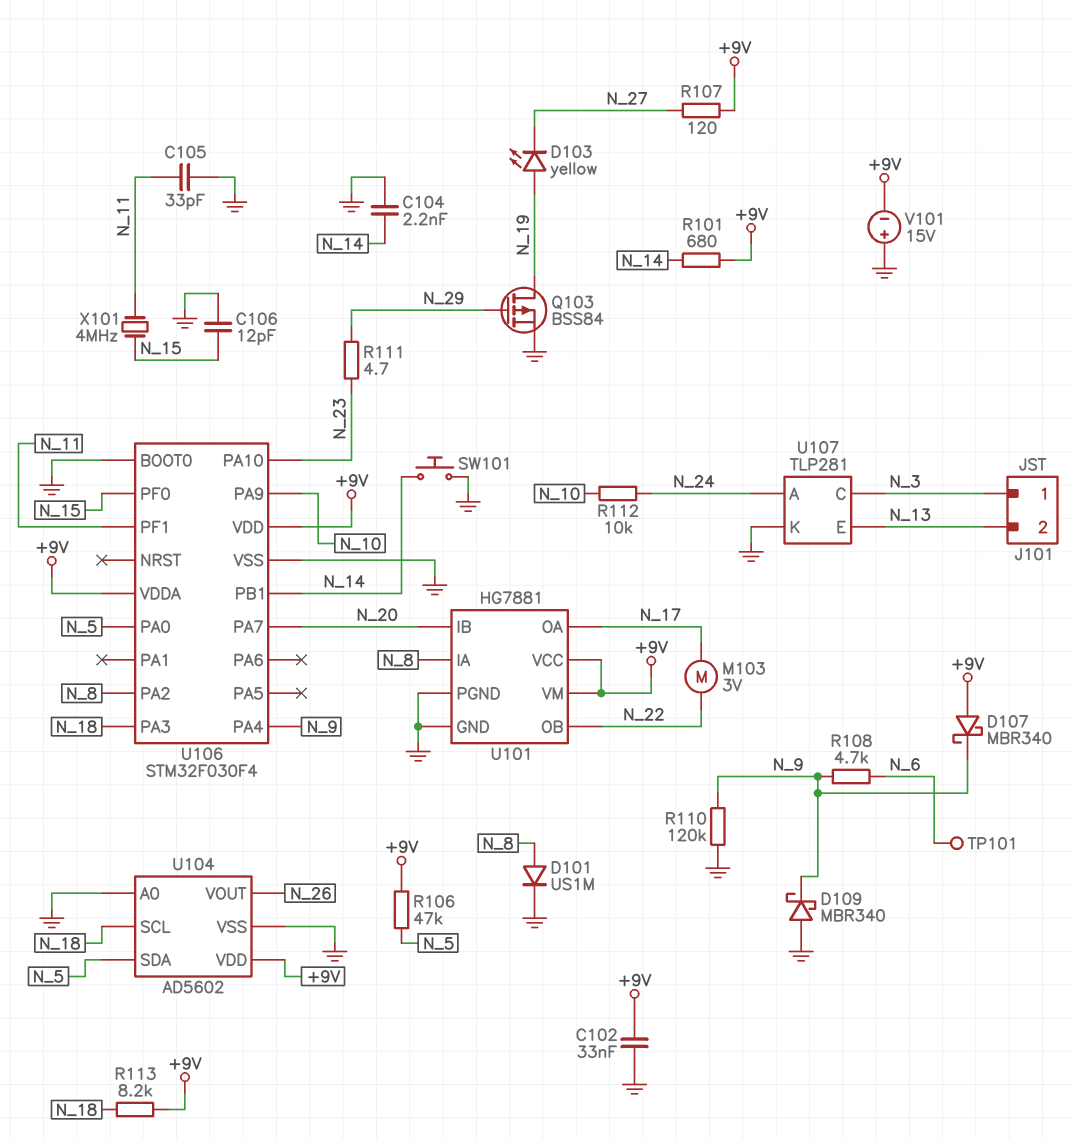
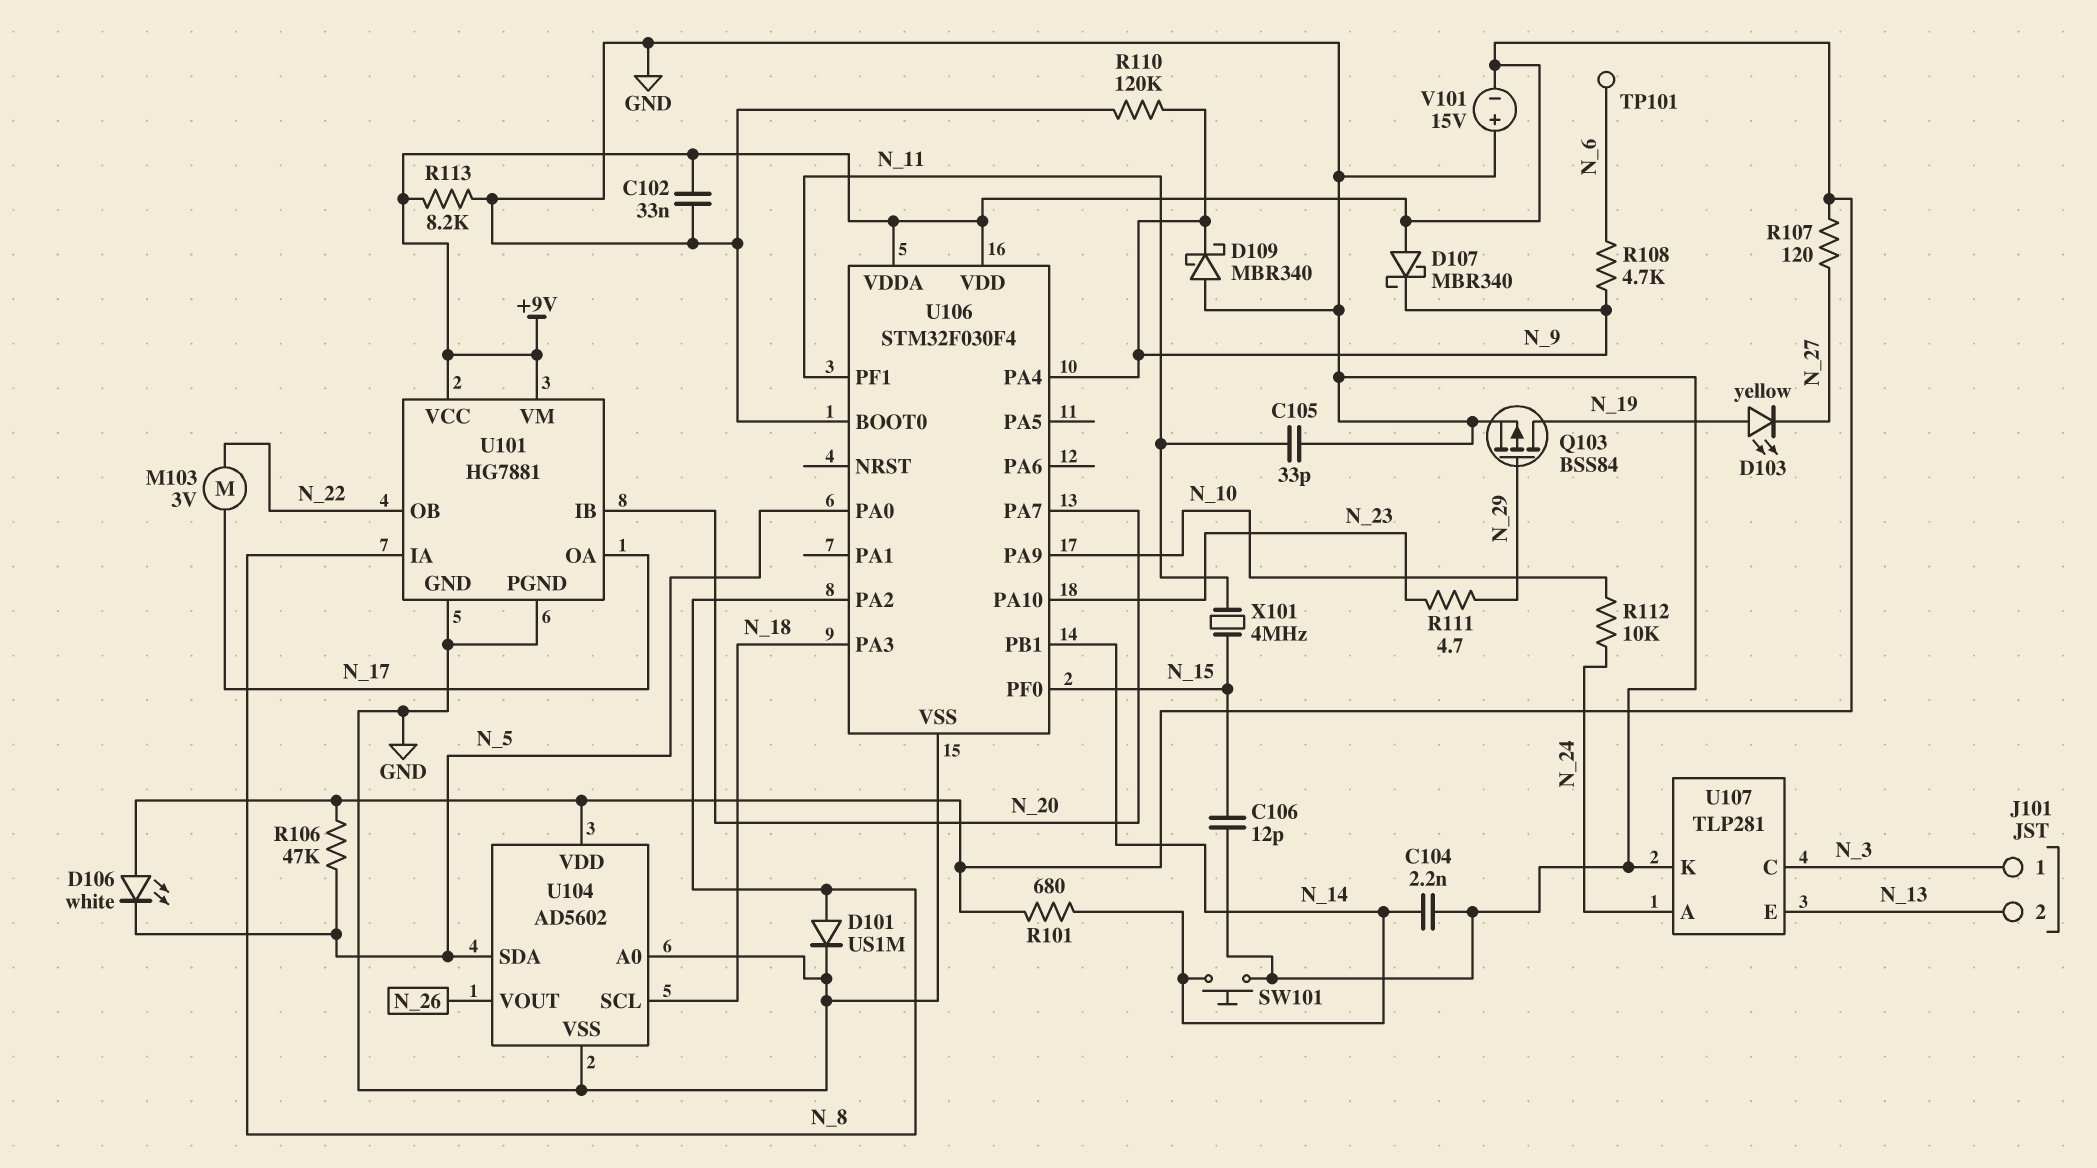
D106: none -> LED white (A +9V, K N_5)
R113: 8.2k (+9V, N_18) -> 8.2k (+9V, GND)

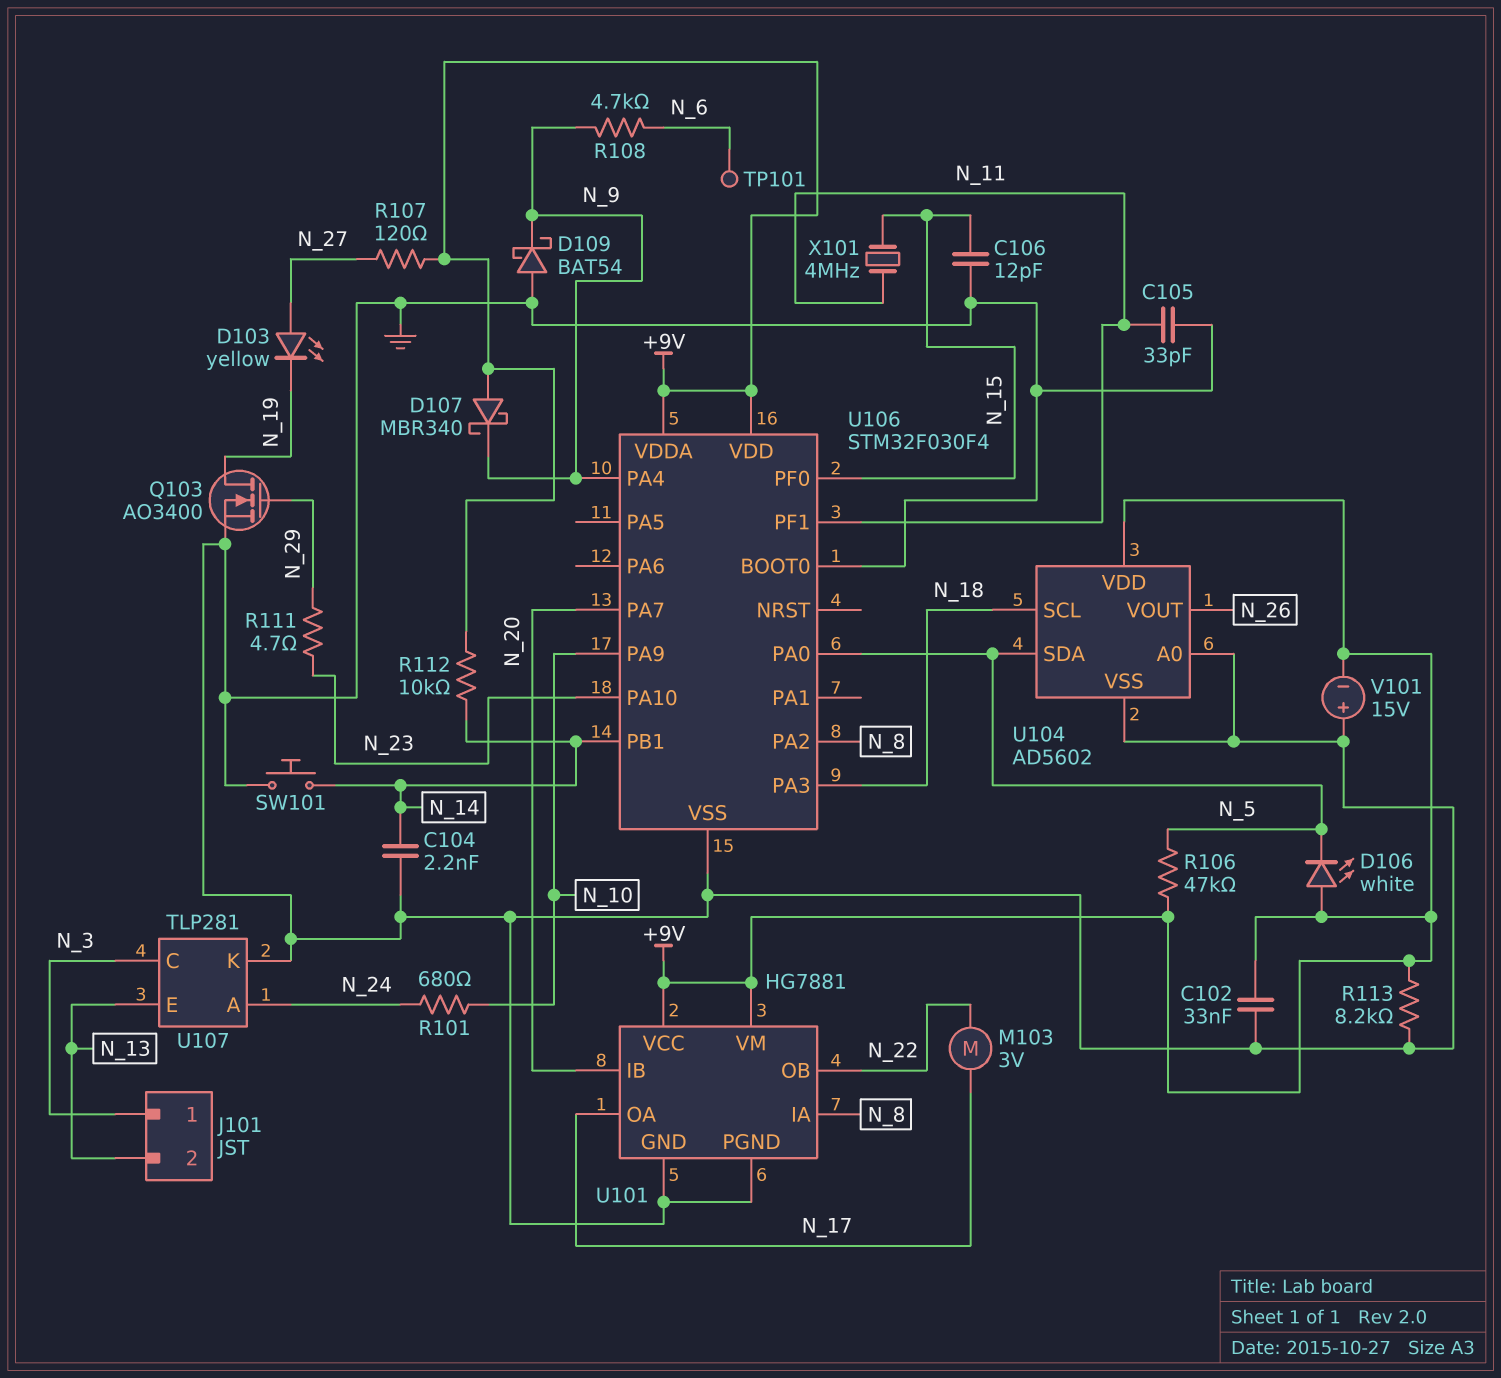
D101: diode US1M (A N_8, K GND) -> none
D103: LED yellow (A N_19, K N_27) -> LED yellow (A N_27, K N_19)
D109: schottky MBR340 (A GND, K N_9) -> schottky BAT54 (A GND, K N_9)
Q103: PMOS BSS84 (G N_29, D N_19, S GND) -> NMOS AO3400 (G N_29, D N_19, S GND)
R101: 680 (+9V, N_14) -> 680 (N_10, N_24)
R110: 120k (GND, N_9) -> none
R112: 10k (N_10, N_24) -> 10k (+9V, N_14)

